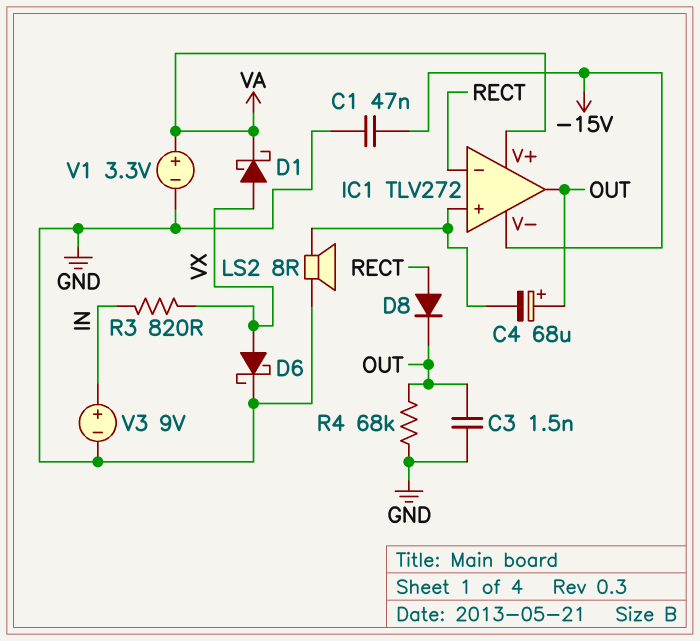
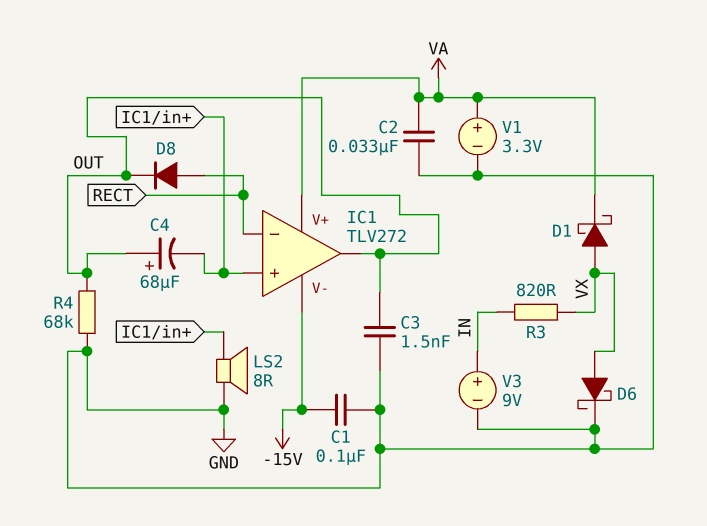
C1: 47nF (-15V, GND) -> 100nF (-15V, GND)
C2: none -> 33nF (GND, VA)

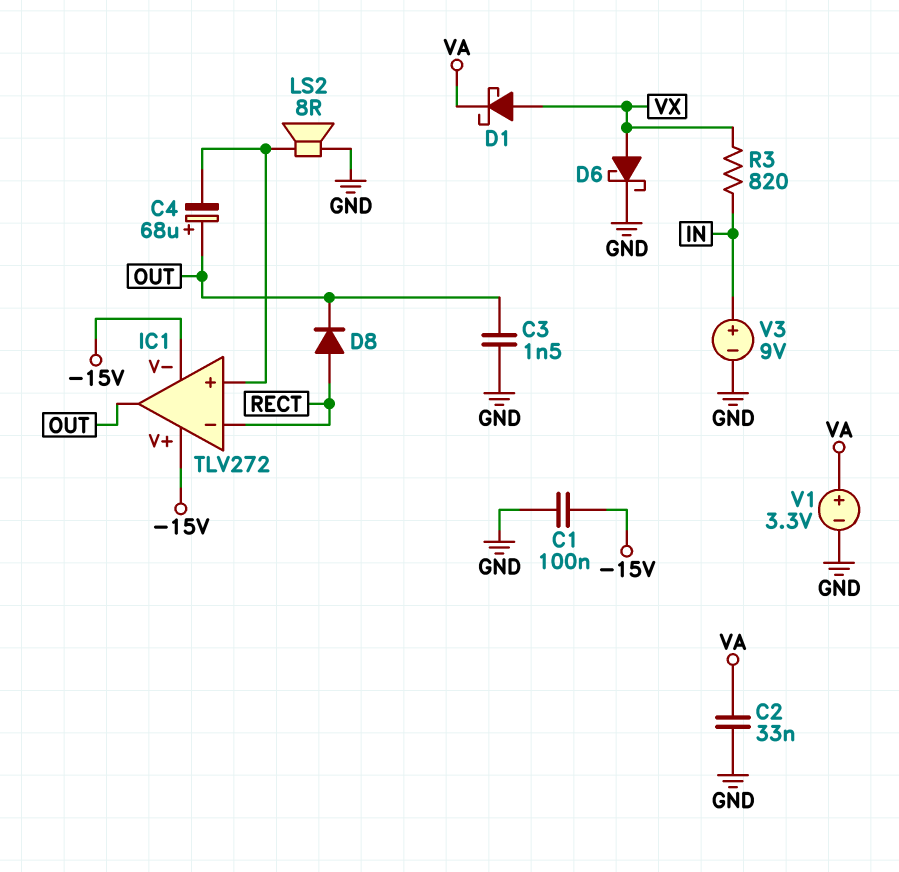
IC1 pin V+: VA -> -15V
R4: 68k (GND, OUT) -> none

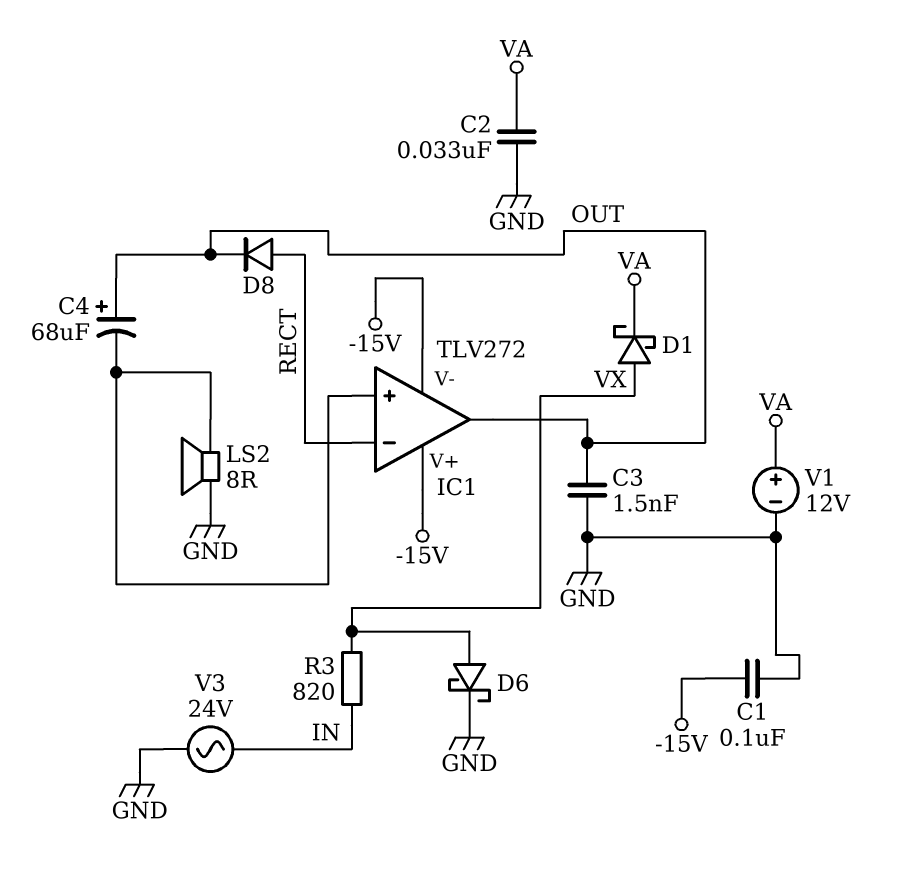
V1: 3.3V (plus VA, minus GND) -> 12V (plus VA, minus GND)
V3: 9V (plus IN, minus GND) -> AC 24V (GND, IN)

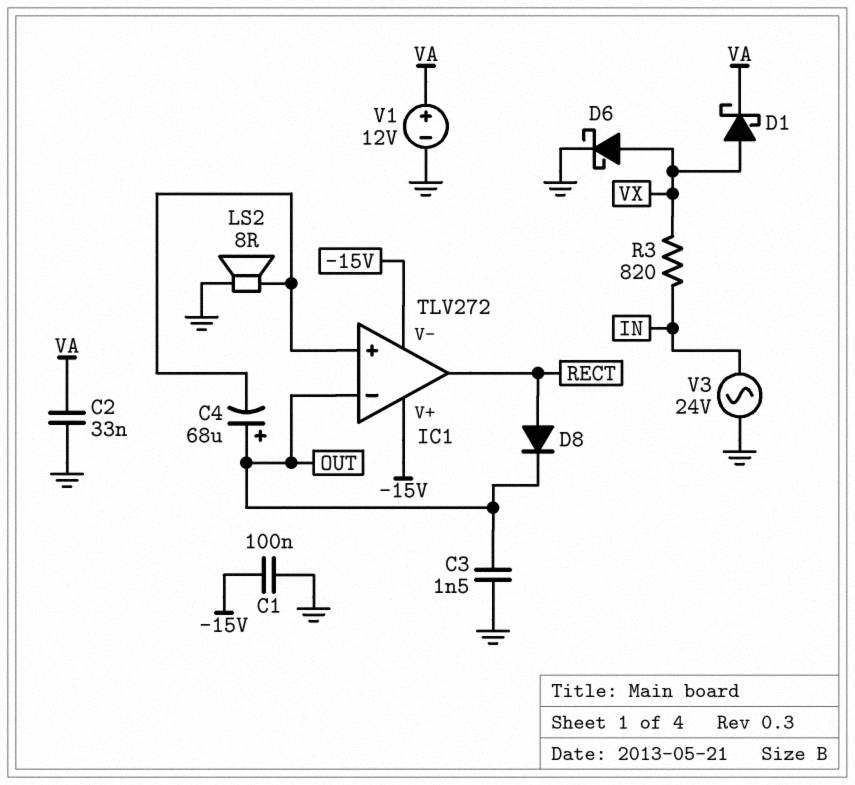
IC1 pin in-: RECT -> OUT
IC1 pin out: OUT -> RECT

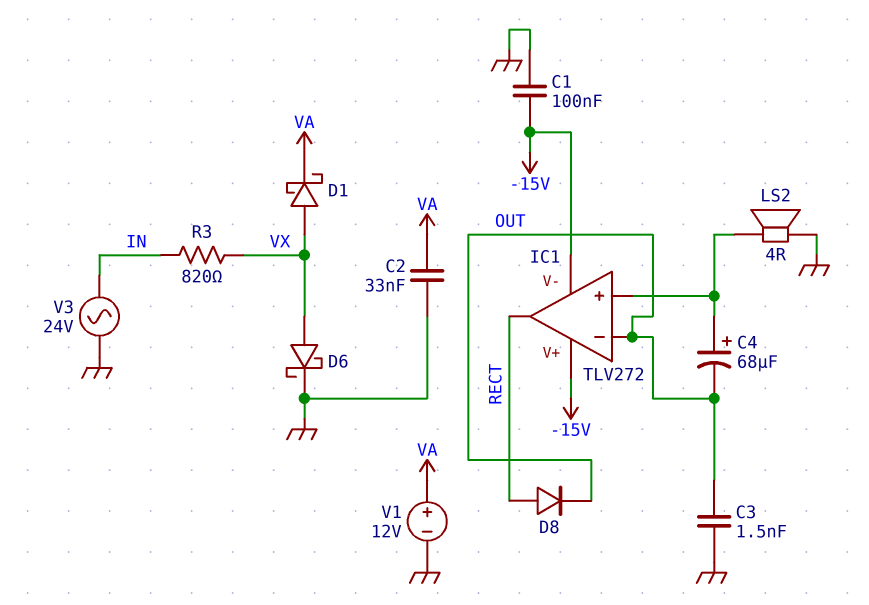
C4: 68uF (plus OUT, minus IC1/in+) -> 68uF (plus IC1/in+, minus OUT)
LS2: speaker 8R (GND, IC1/in+) -> speaker 4R (GND, IC1/in+)

